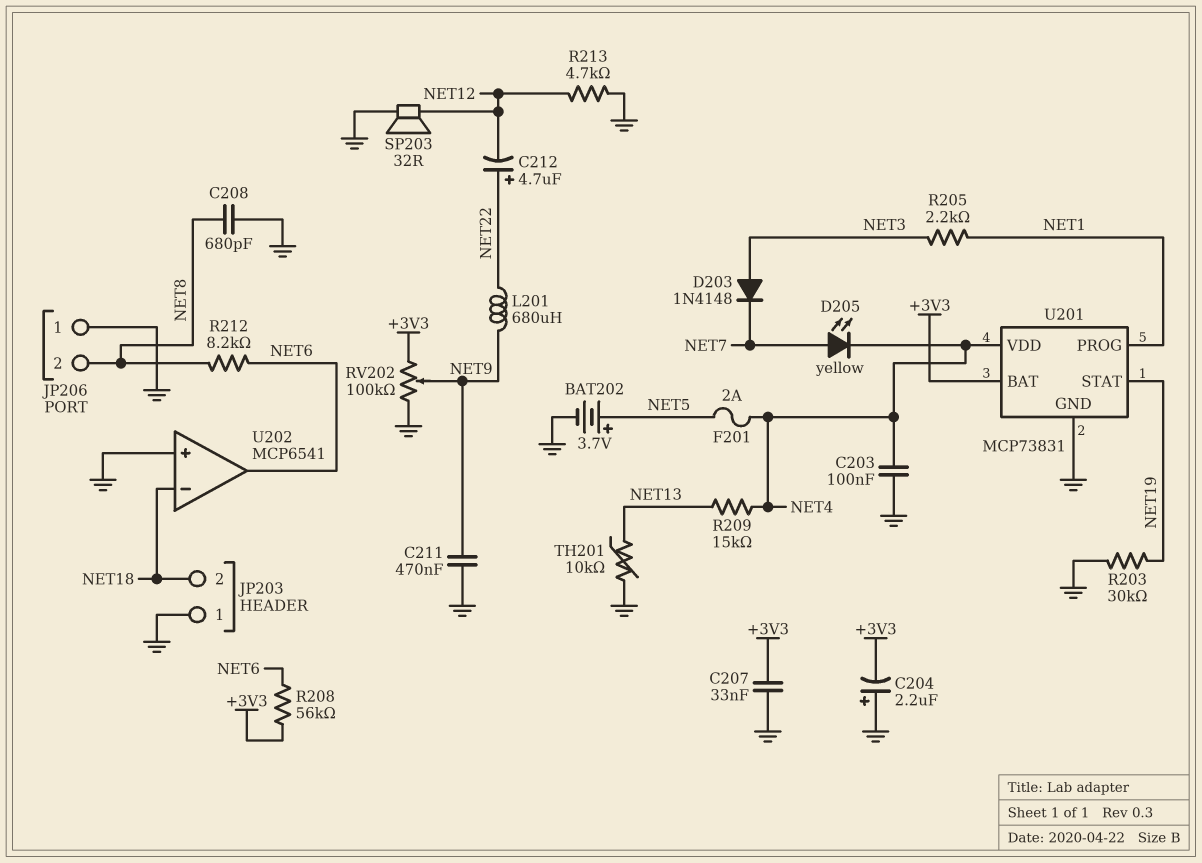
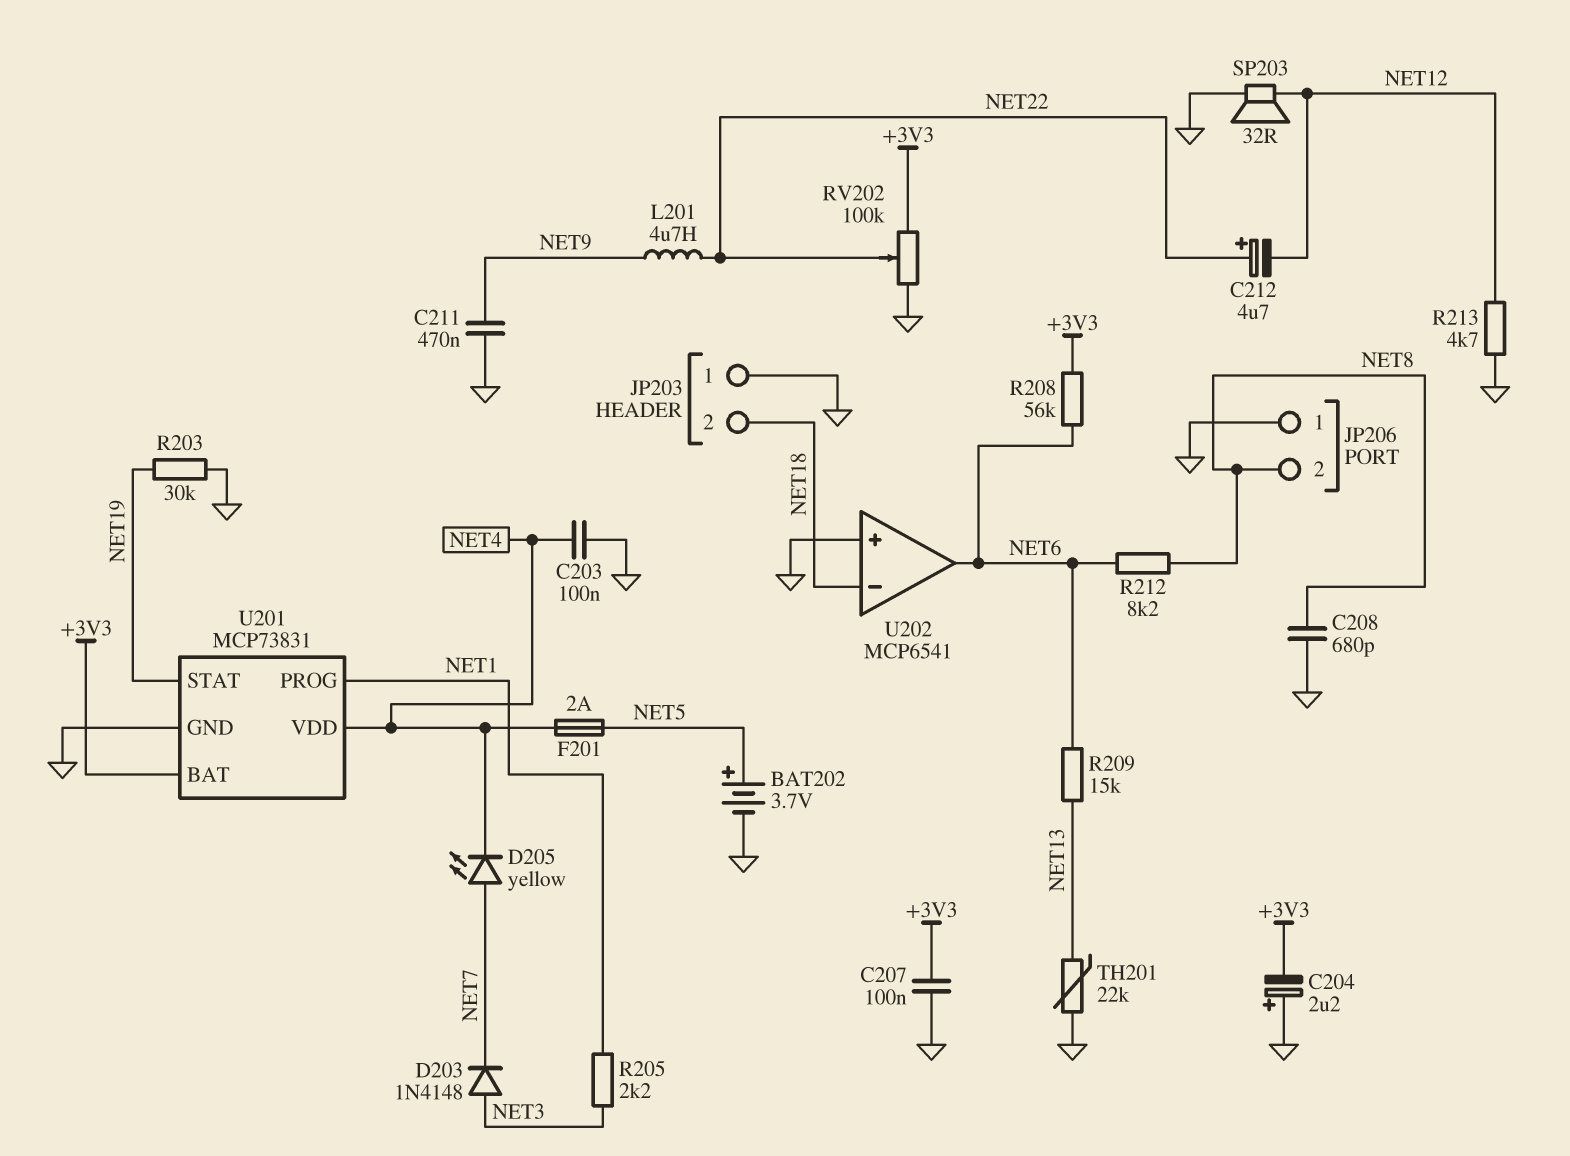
C207: 33nF (+3V3, GND) -> 100nF (+3V3, GND)
L201: 680uH (NET9, NET22) -> 4.7uH (NET9, NET22)
R209: 15k (NET4, NET13) -> 15k (NET6, NET13)
RV202: 100k (+3V3, GND, wiper NET9) -> 100k (+3V3, GND, wiper NET22)
TH201: 10k (GND, NET13) -> 22k (GND, NET13)

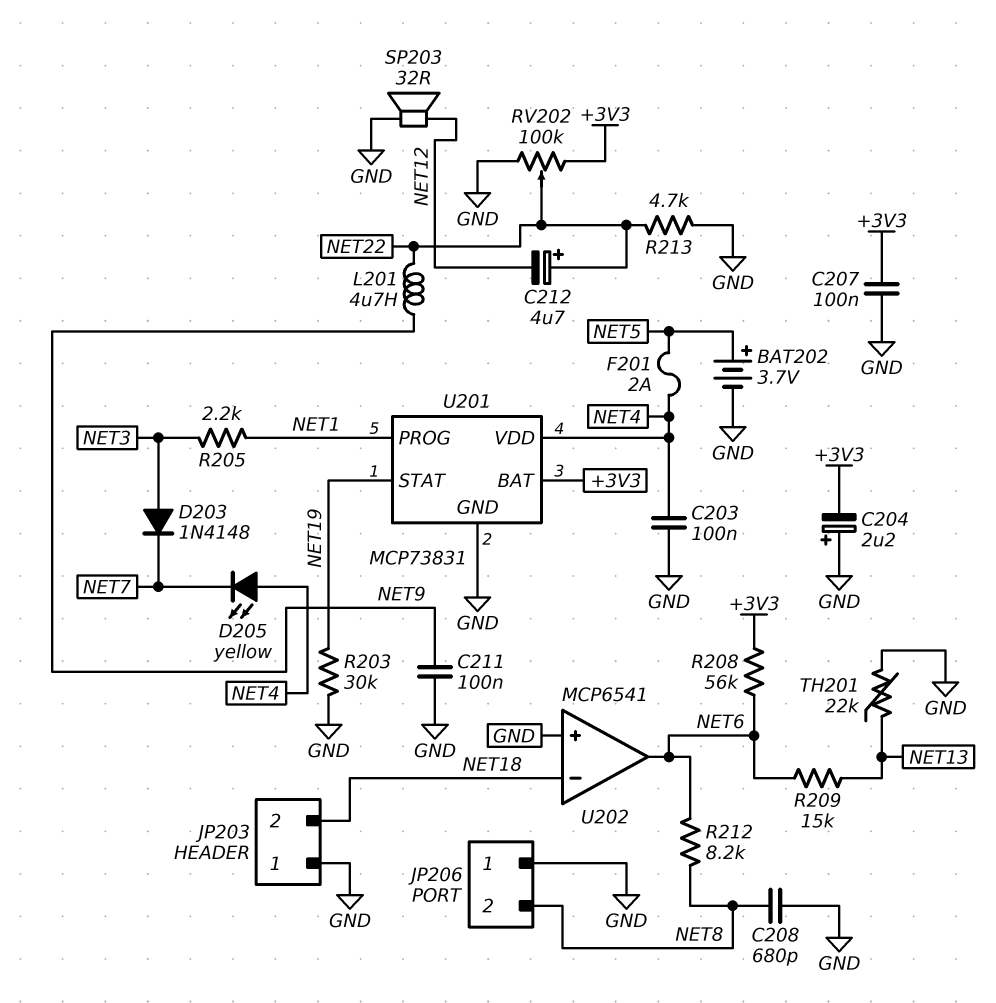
C211: 470nF (GND, NET9) -> 100nF (GND, NET9)
D205: LED yellow (A NET7, K NET4) -> LED yellow (A NET4, K NET7)
R213: 4.7k (GND, NET12) -> 4.7k (GND, NET22)

